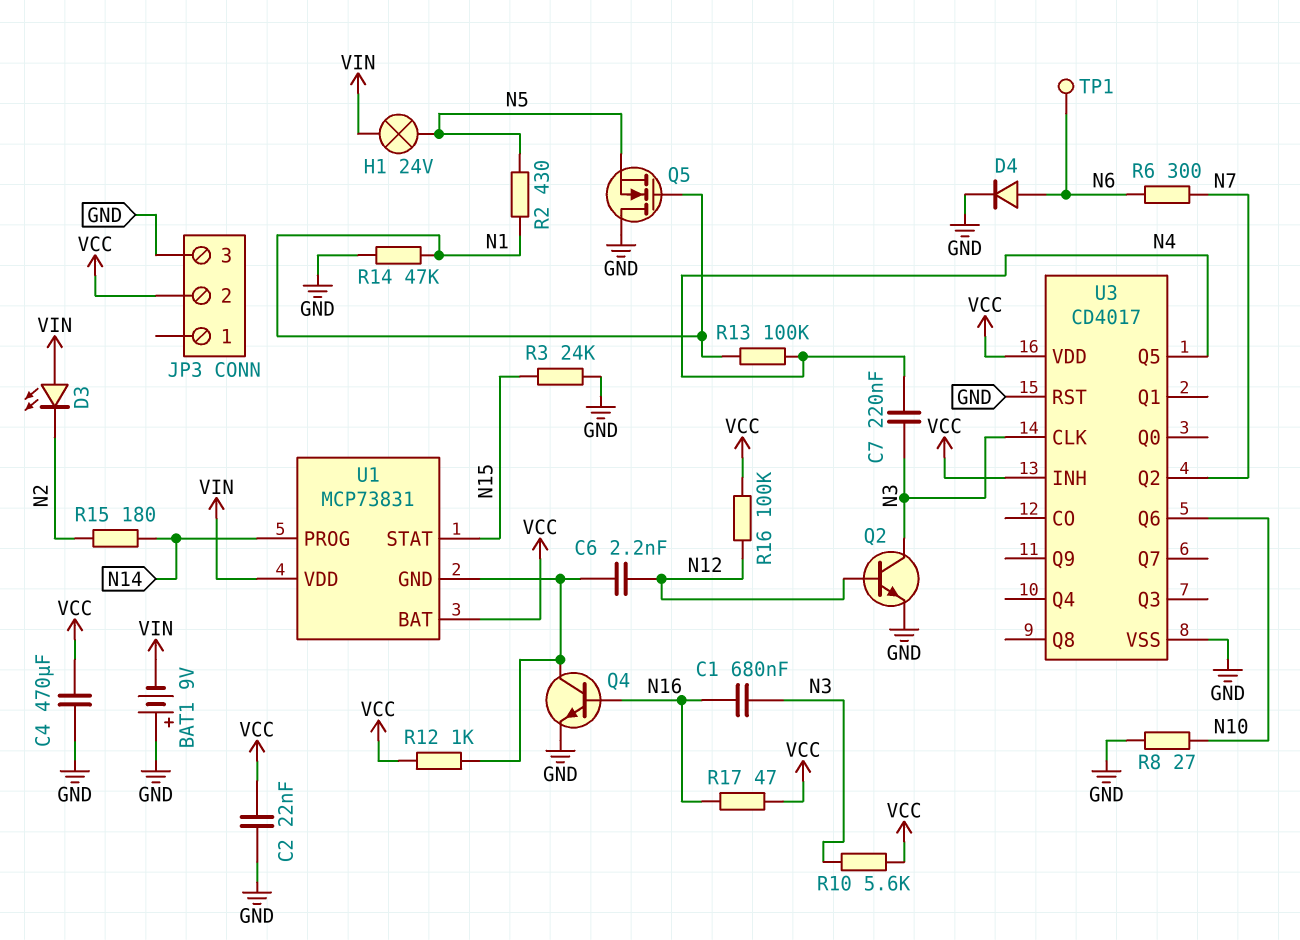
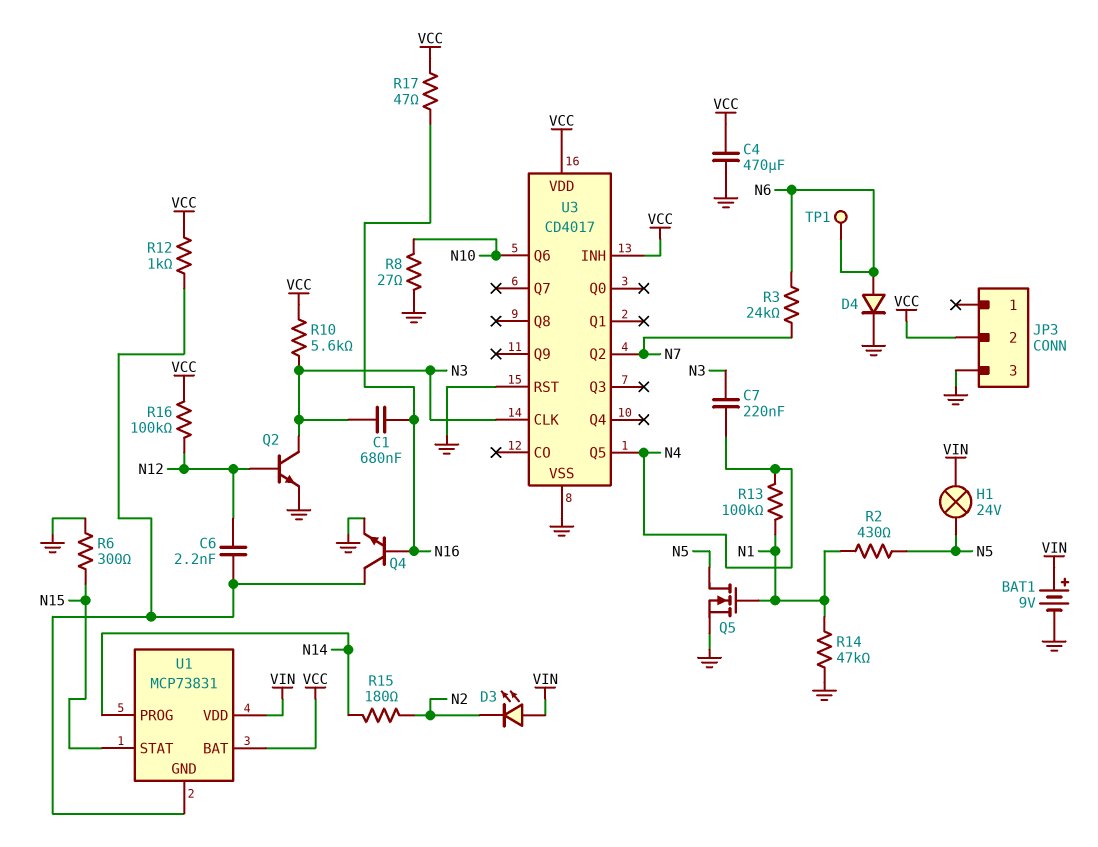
BAT1: 9V (plus GND, minus VIN) -> 9V (plus VIN, minus GND)
C2: 22nF (GND, VCC) -> none
Q5: NMOS (G N1, D GND, S N5) -> NMOS (G N1, D N5, S GND)
R3: 24k (GND, N15) -> 24k (N6, N7)
R6: 300 (N6, N7) -> 300 (GND, N15)

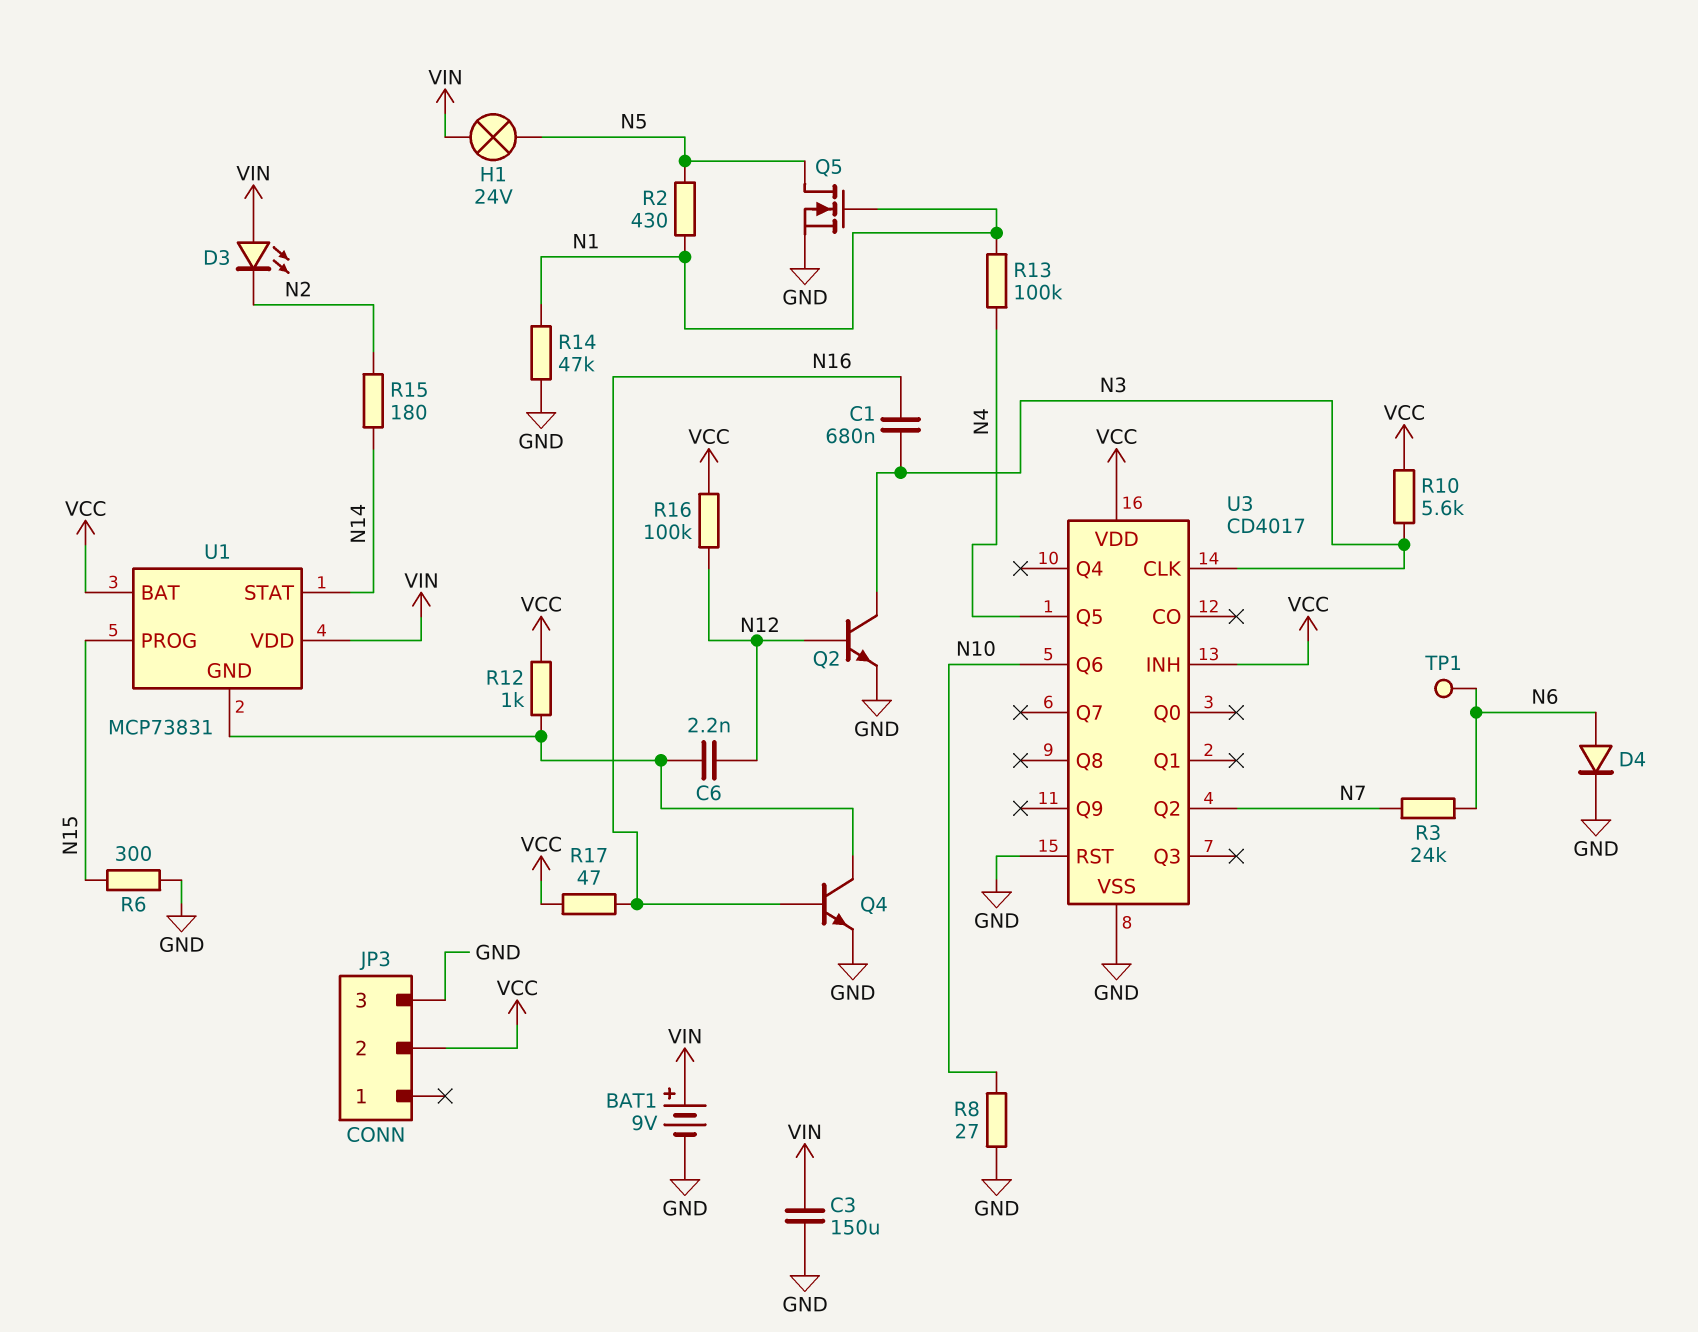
C3: none -> 150uF (GND, VIN)
C4: 470uF (GND, VCC) -> none
C7: 220nF (N3, N4) -> none
U1 pin PROG: N14 -> N15
U1 pin STAT: N15 -> N14

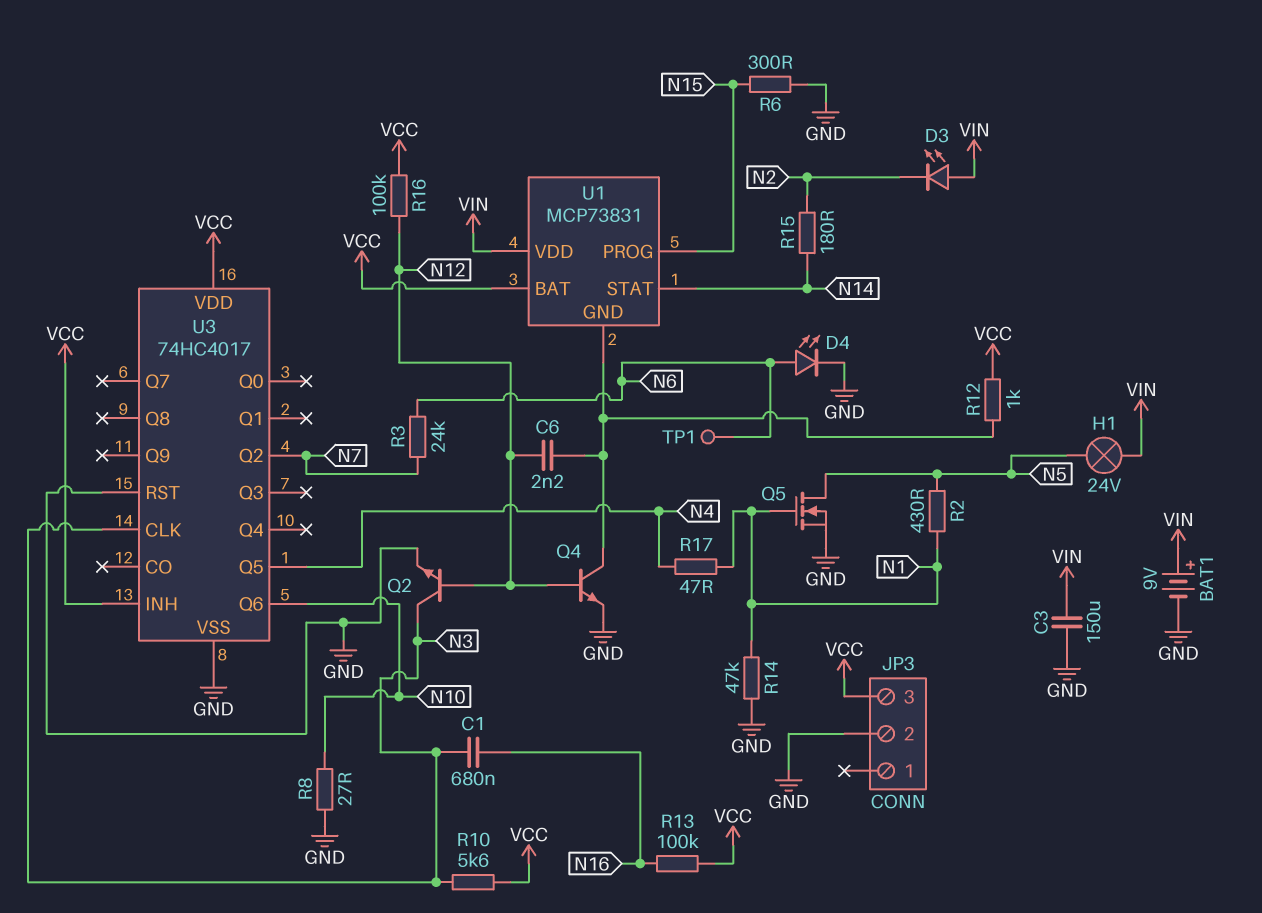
D4: diode (A N6, K GND) -> LED (A N6, K GND)
JP3 pin 2: VCC -> GND
JP3 pin 3: GND -> VCC
Q4: NPN (B N16, C U1/GND, E GND) -> NPN (B N12, C U1/GND, E GND)
R13: 100k (N1, N4) -> 100k (N16, VCC)
R17: 47 (N16, VCC) -> 47 (N1, N4)
U3: CD4017 -> 74HC4017

